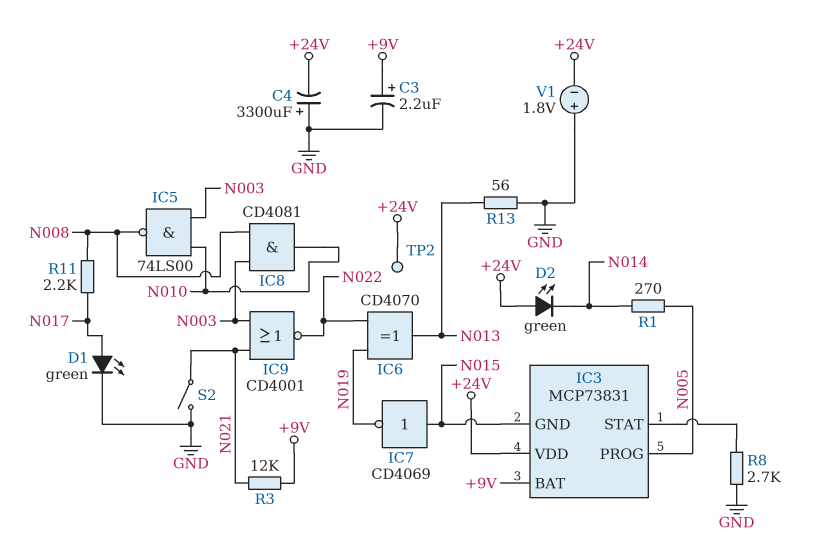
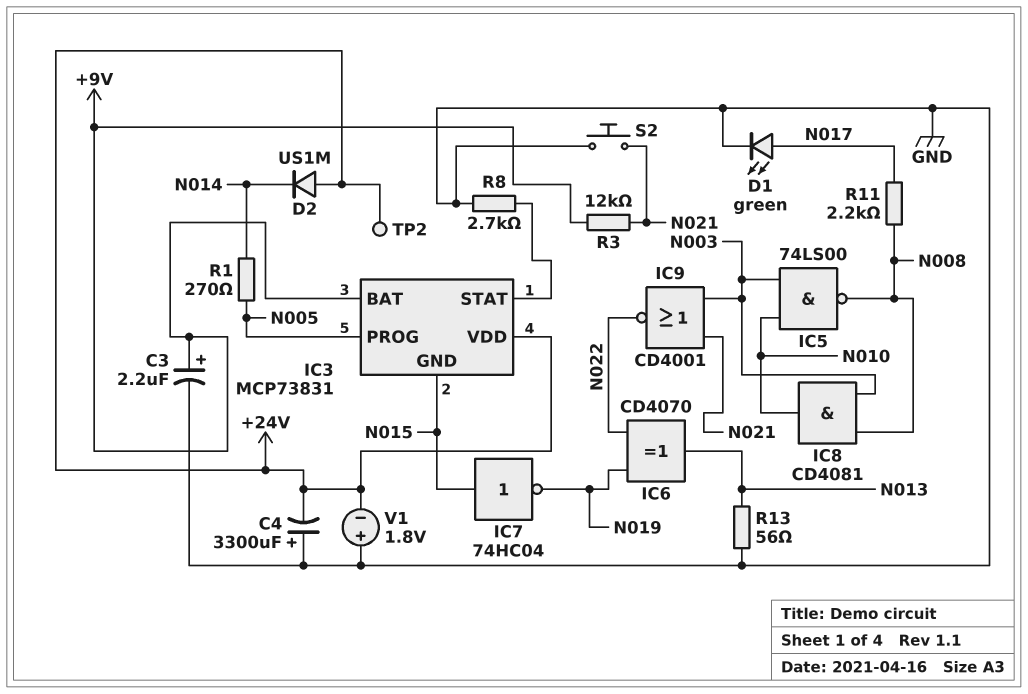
D2: LED green (A +24V, K N014) -> diode US1M (A +24V, K N014)
IC7: NOT CD4069 (in N015, out N019) -> NOT 74HC04 (in N015, out N019)
S2: switch (GND, N021) -> button (GND, N021)

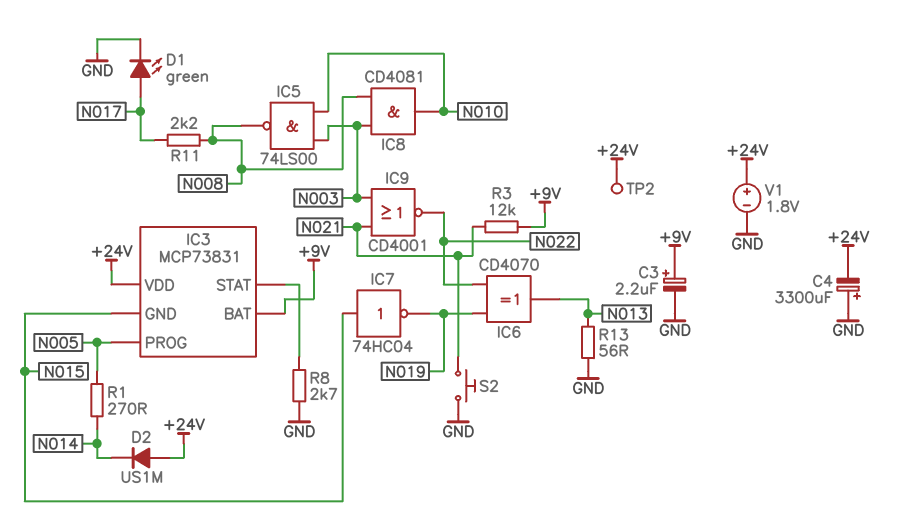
V1: 1.8V (plus GND, minus +24V) -> 1.8V (plus +24V, minus GND)

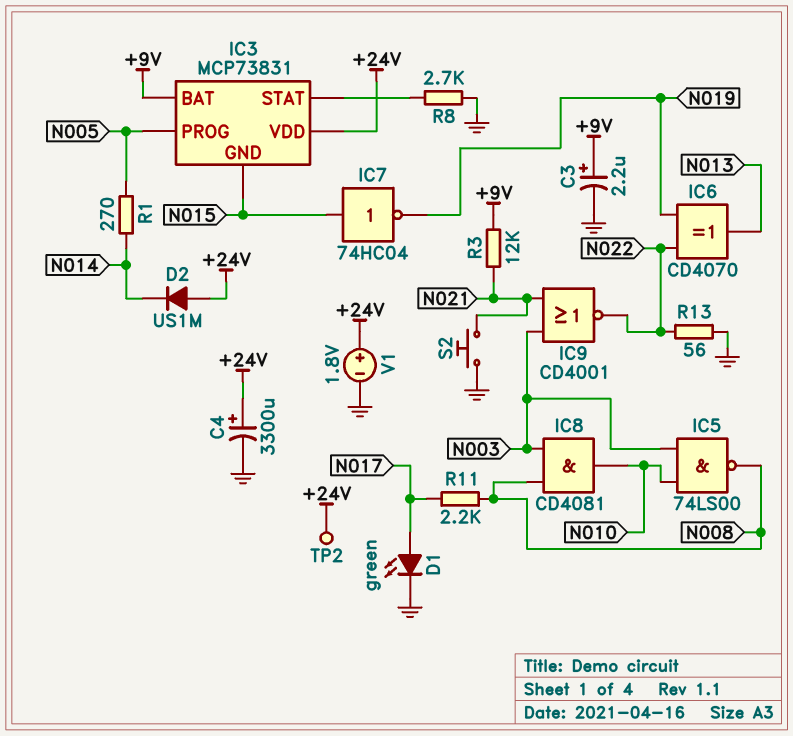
C4: 3300uF (plus GND, minus +24V) -> 3300uF (plus +24V, minus GND)
R13: 56 (GND, N013) -> 56 (GND, N022)

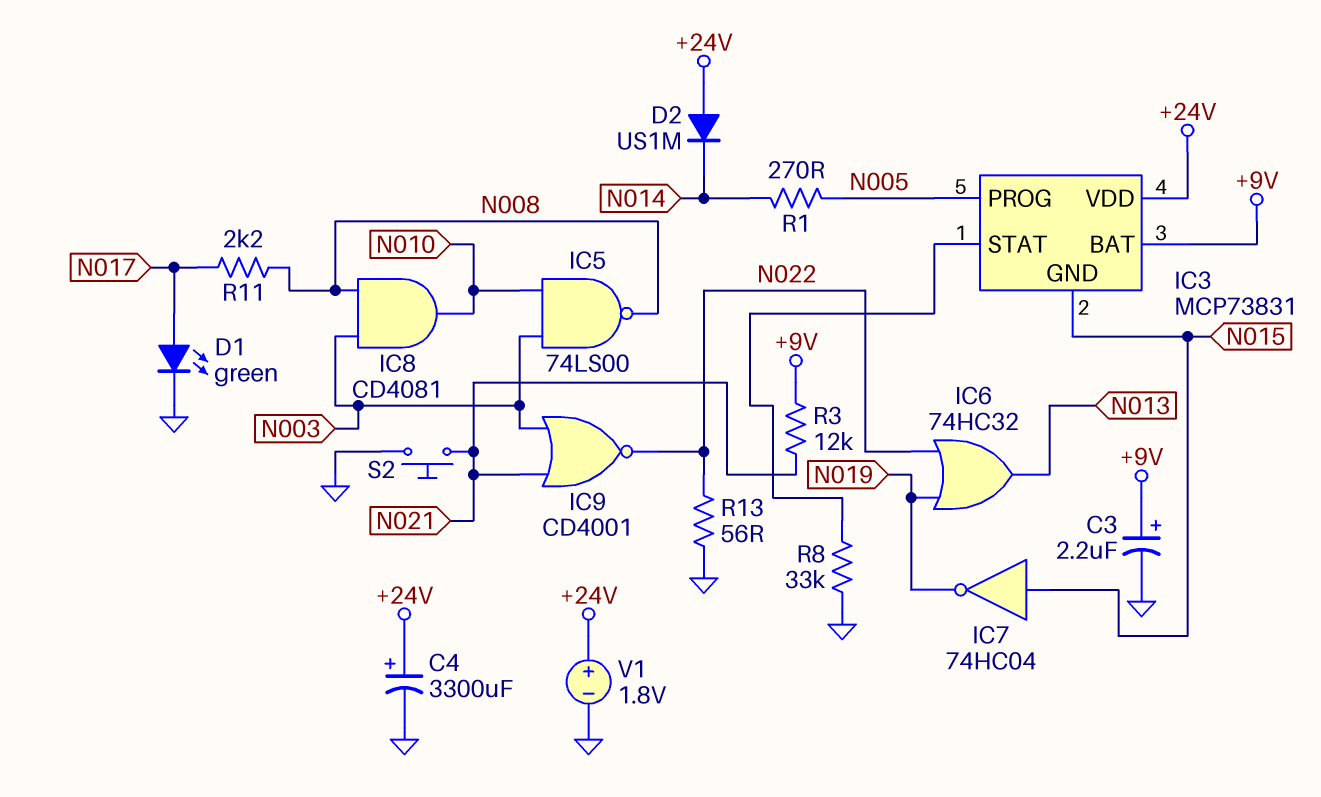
IC6: XOR CD4070 (in N019, in N022, out N013) -> OR 74HC32 (in N019, in N022, out N013)
R8: 2.7k (GND, IC3/STAT) -> 33k (GND, IC3/STAT)
TP2: test point (+24V) -> none

